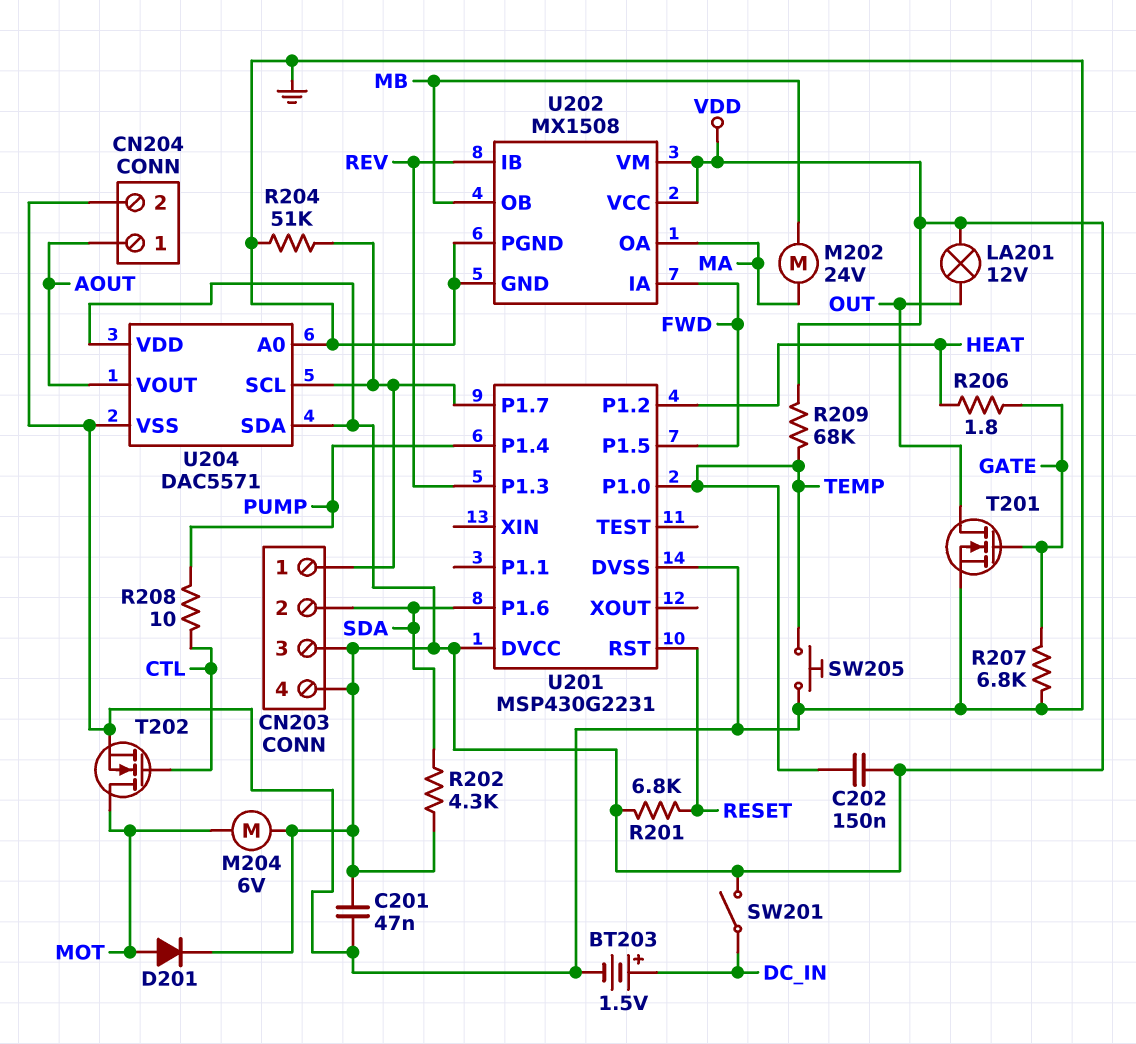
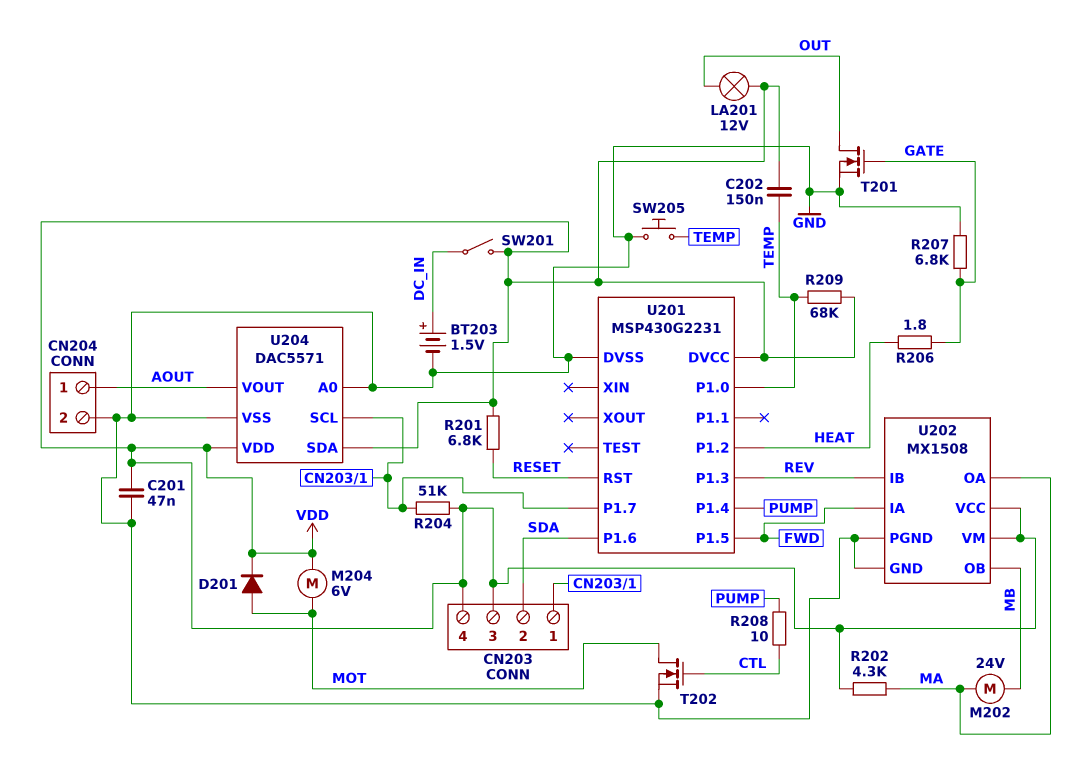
R202: 4.3k (SDA, VDD) -> 4.3k (MA, VDD)
R204: 51k (CN203/1, GND) -> 51k (CN203/1, VDD)

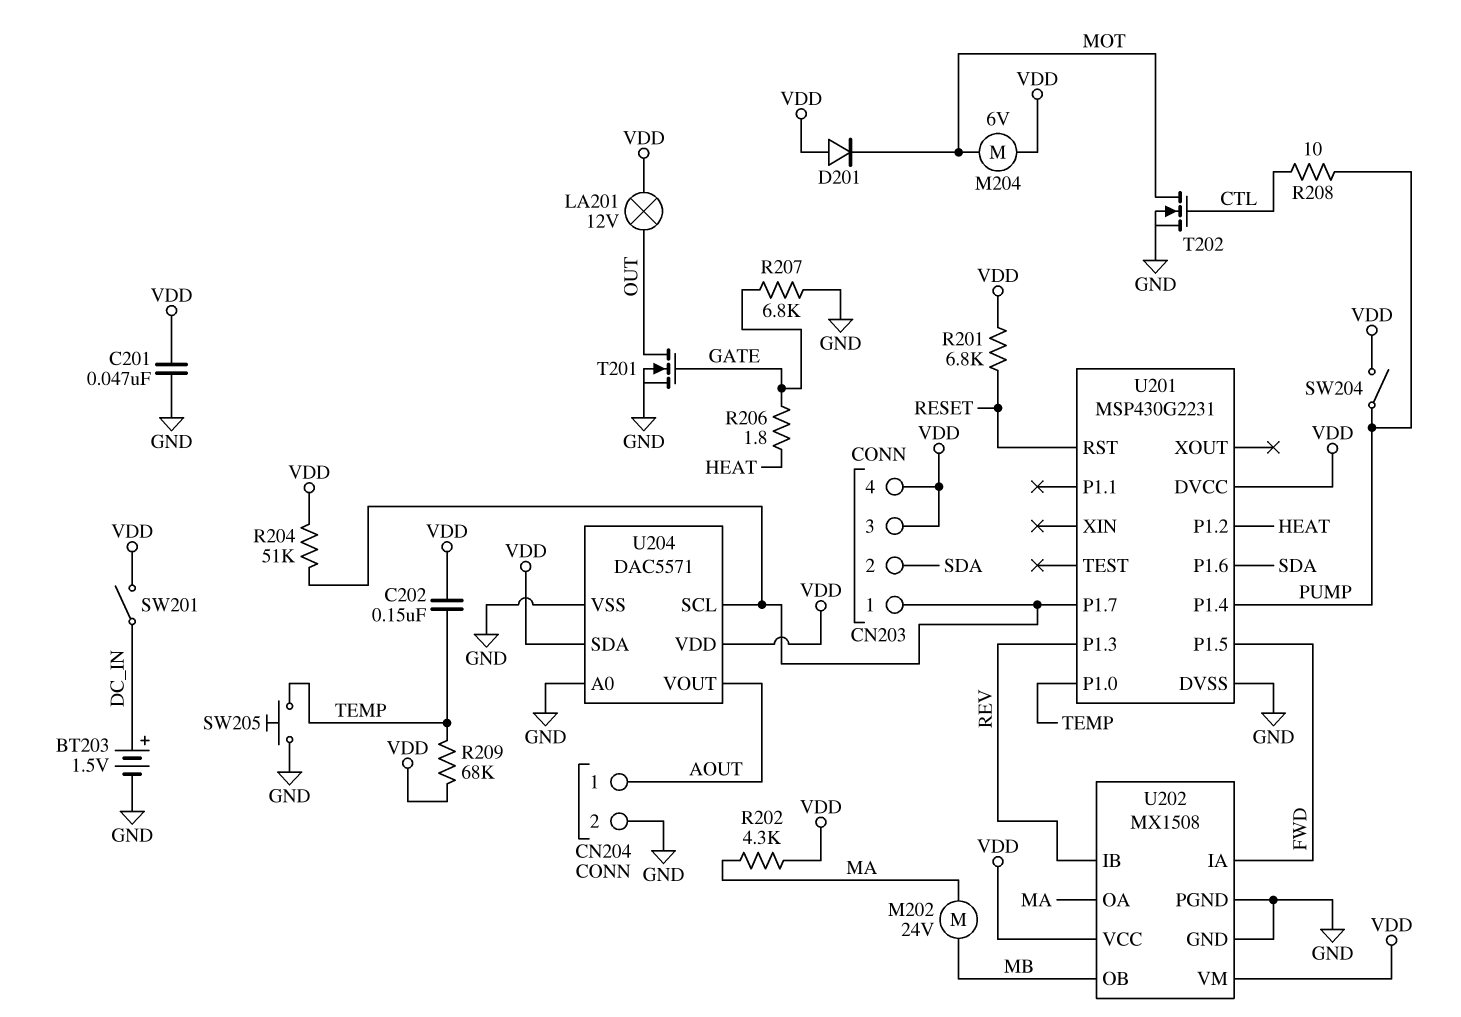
D201: diode (A MOT, K VDD) -> diode (A VDD, K MOT)
SW204: none -> switch (PUMP, VDD)

